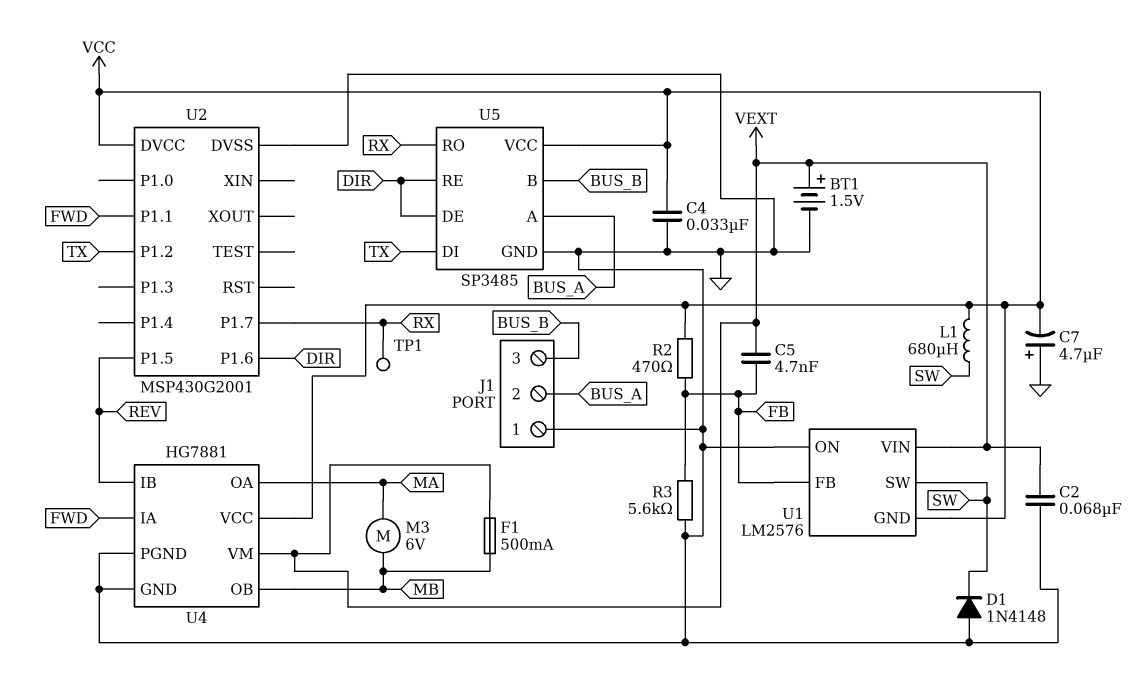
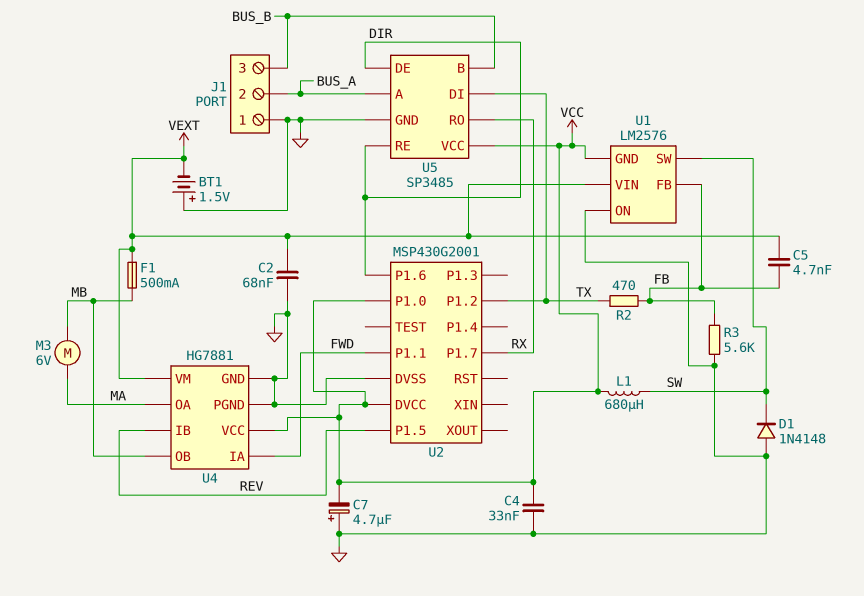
BT1: 1.5V (plus VEXT, minus GND) -> 1.5V (plus GND, minus VEXT)
R2: 470 (FB, VCC) -> 470 (FB, TX)
TP1: test point (RX) -> none
U2 pin P1.0: none -> VCC

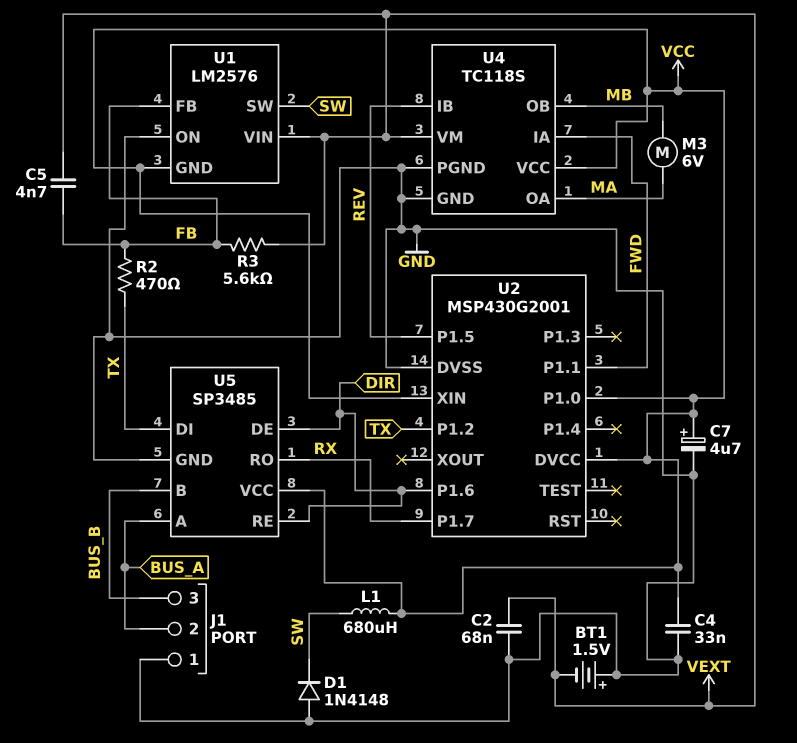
C7: 4.7uF (plus GND, minus VCC) -> 4.7uF (plus VCC, minus GND)
F1: 500mA (MB, VEXT) -> none
R3: 5.6k (FB, GND) -> 5.6k (FB, VEXT)
U2 pin XIN: none -> VCC
U4: HG7881 -> TC118S

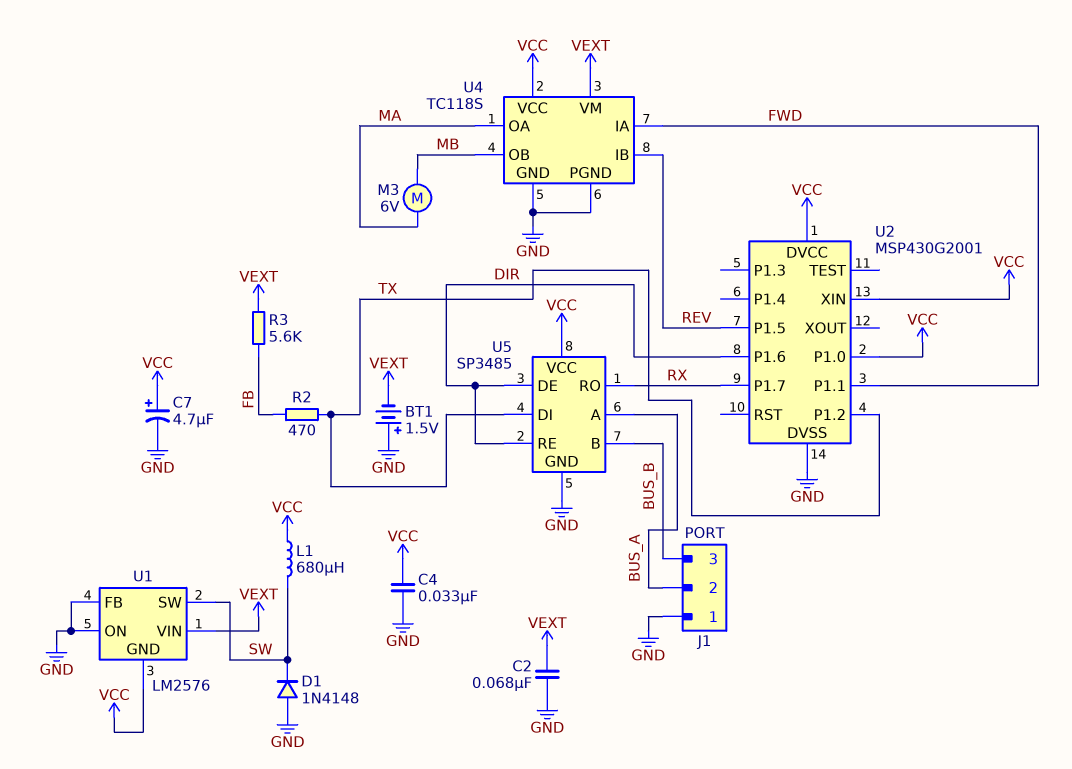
C5: 4.7nF (FB, VEXT) -> none
U1 pin FB: FB -> GND

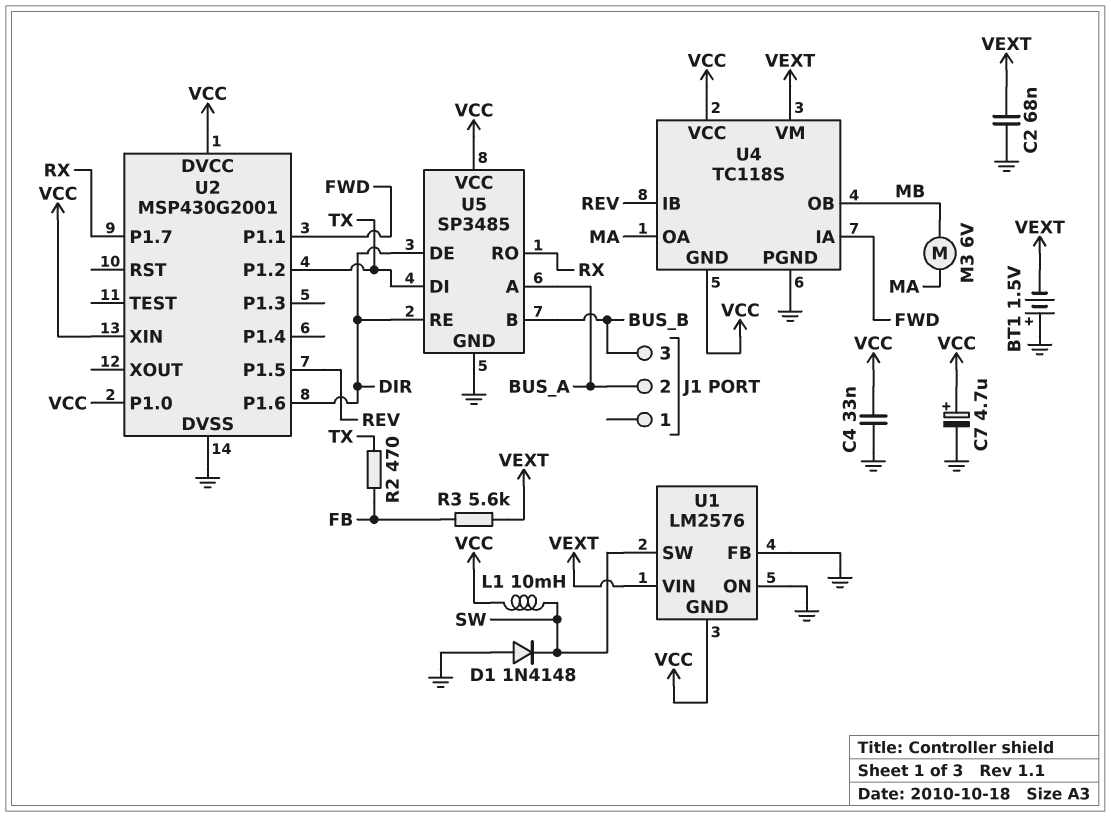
J1 pin 1: GND -> none
L1: 680uH (SW, VCC) -> 10mH (SW, VCC)
U4 pin GND: GND -> VCC

